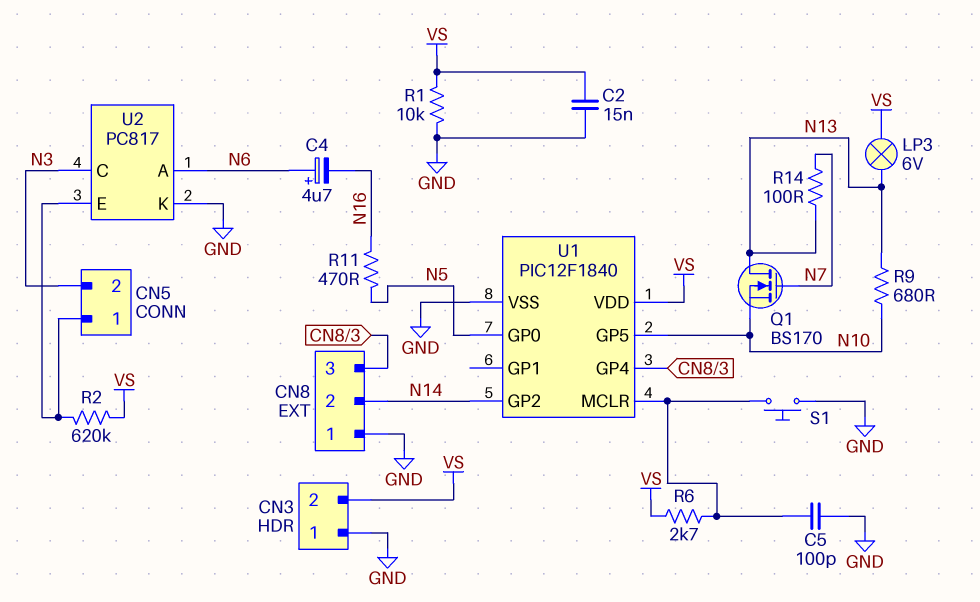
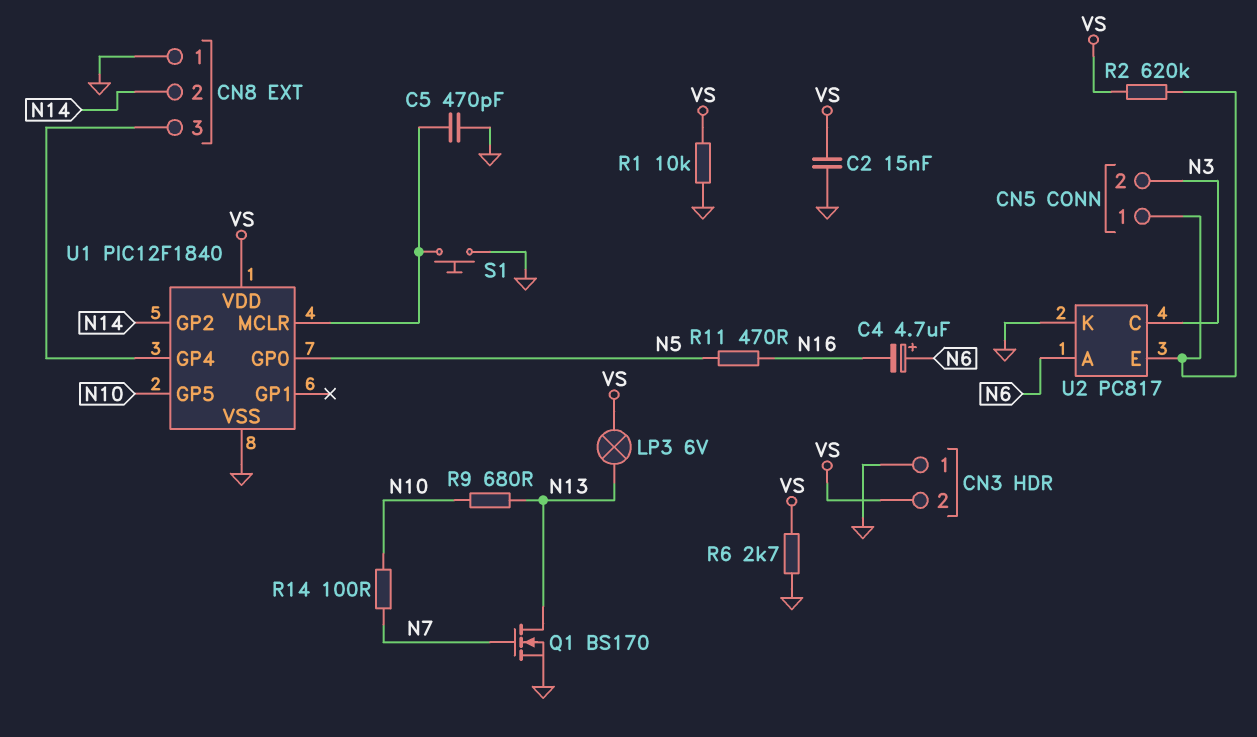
C5: 100pF (GND, U1/MCLR) -> 470pF (GND, U1/MCLR)
Q1: NMOS BS170 (G N7, D N13, S N10) -> NMOS BS170 (G N7, D N13, S GND)
R6: 2.7k (U1/MCLR, VS) -> 2.7k (GND, VS)
R14: 100 (N7, N13) -> 100 (N7, N10)

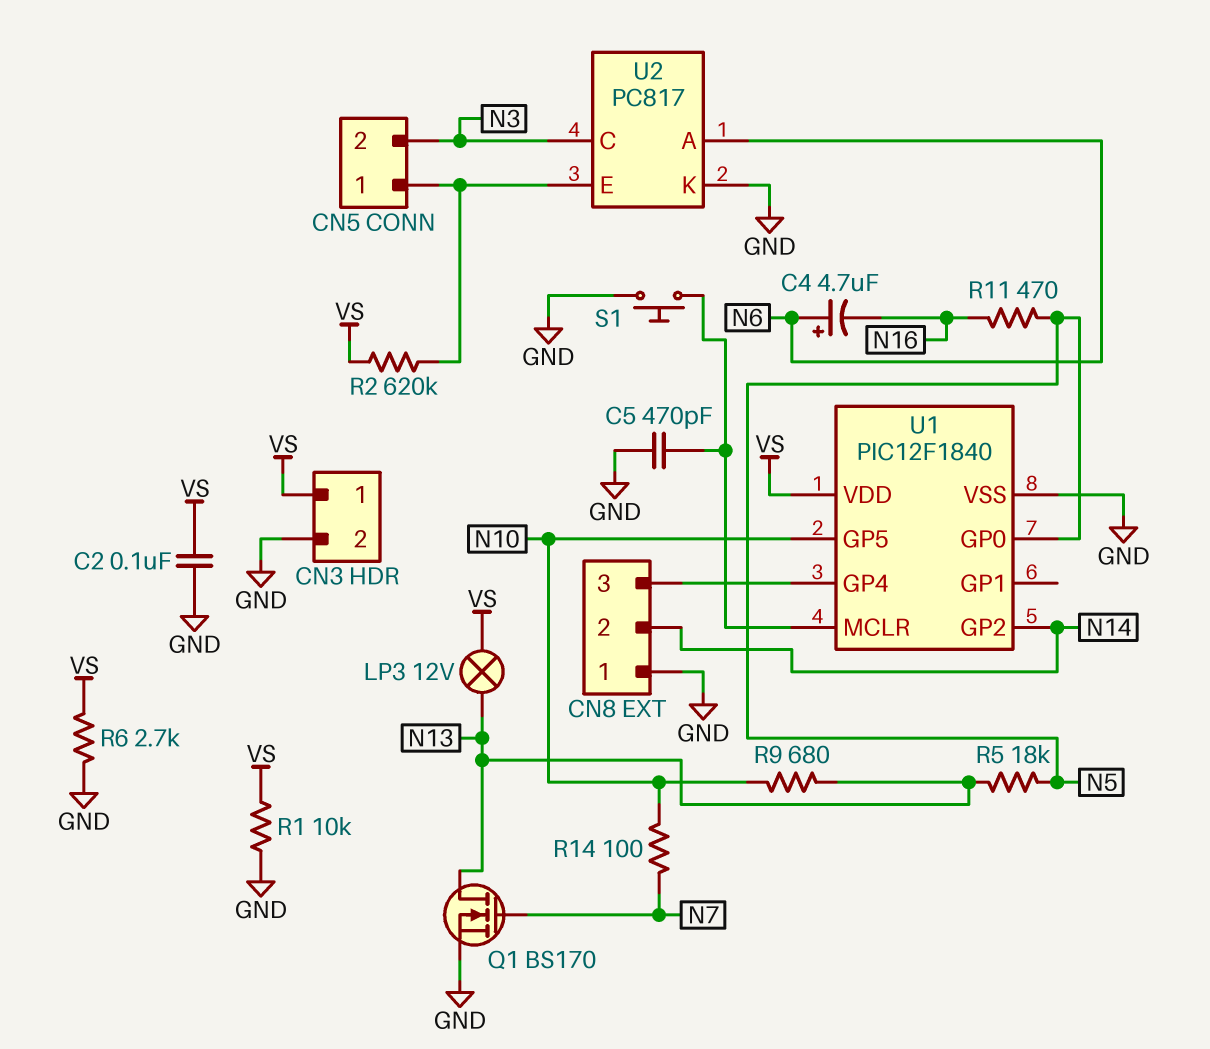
C2: 15nF (GND, VS) -> 100nF (GND, VS)
CN3 pin 1: GND -> VS
CN3 pin 2: VS -> GND
LP3: lamp 6V (N13, VS) -> lamp 12V (N13, VS)
R5: none -> 18k (N5, N13)

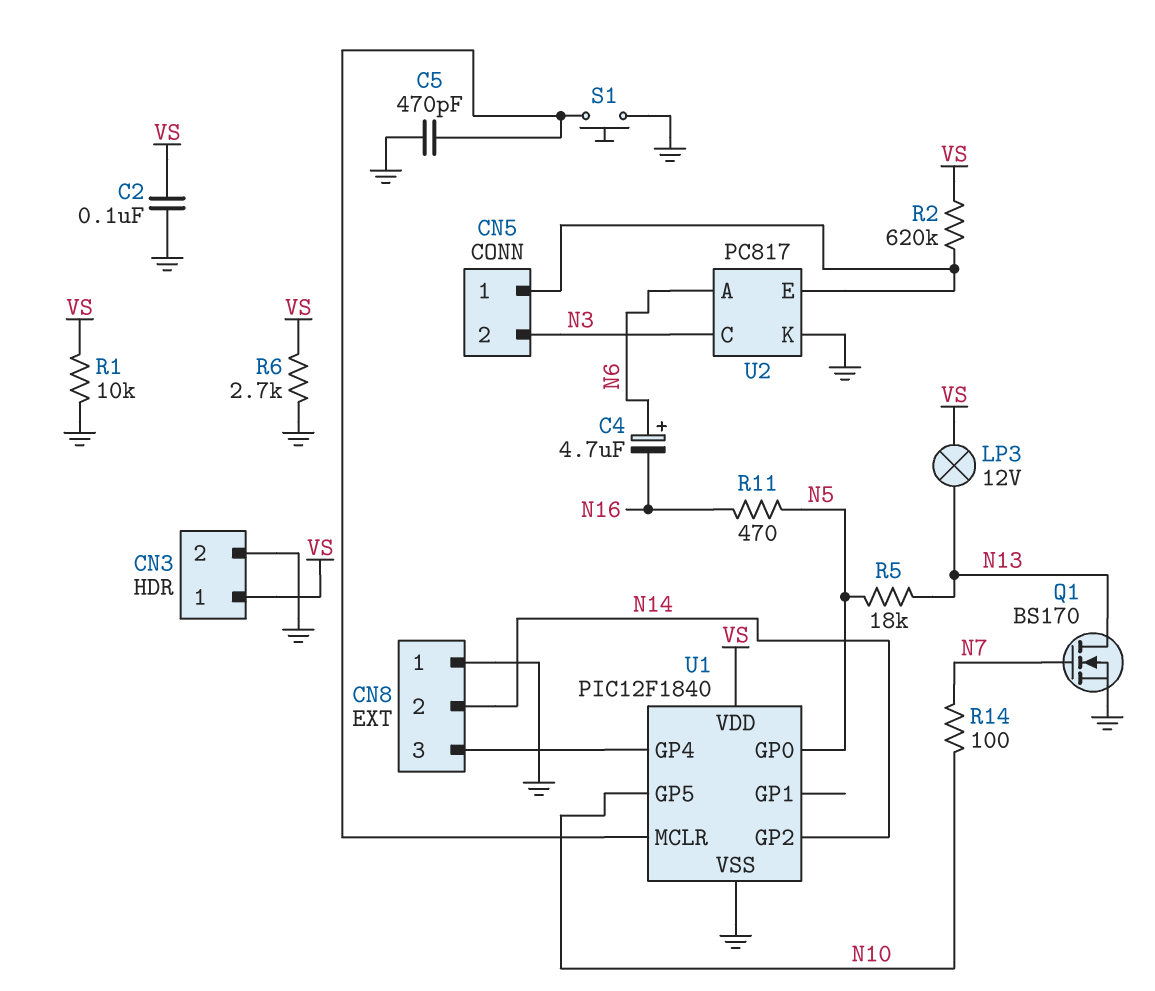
R9: 680 (N10, N13) -> none

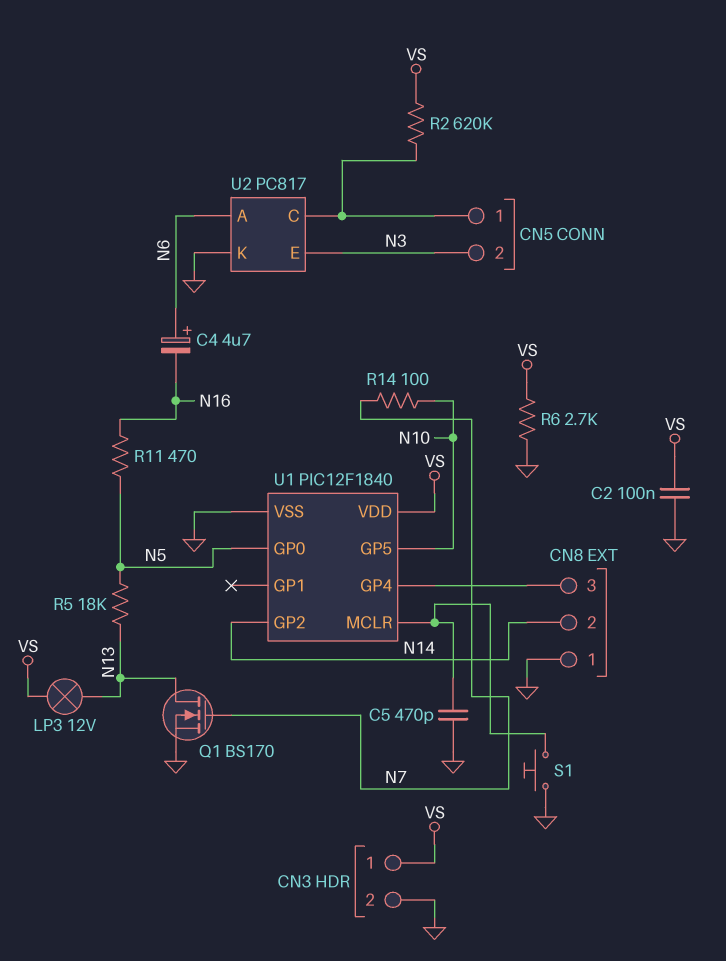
R1: 10k (GND, VS) -> none
U2 pin C: N3 -> CN5/1
U2 pin E: CN5/1 -> N3

